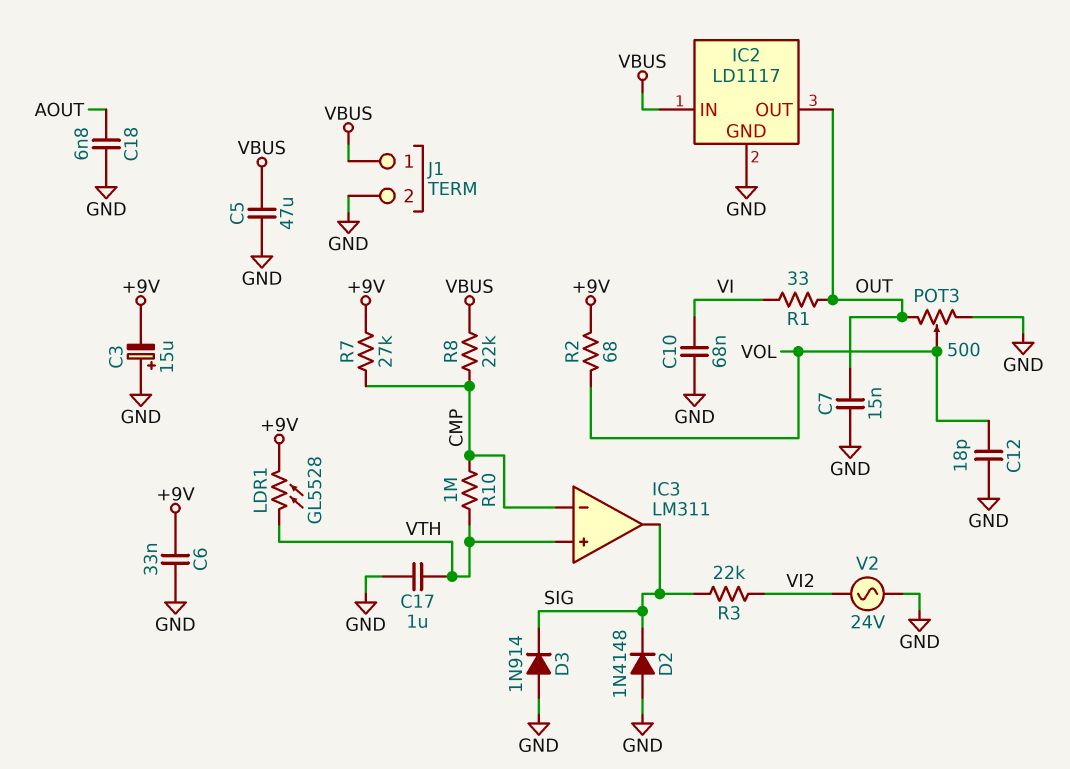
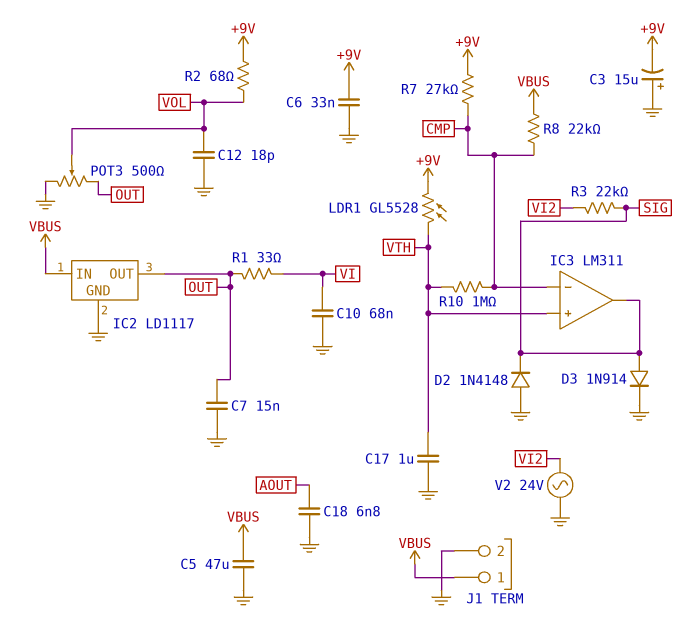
D3: diode 1N914 (A GND, K SIG) -> diode 1N914 (A SIG, K GND)

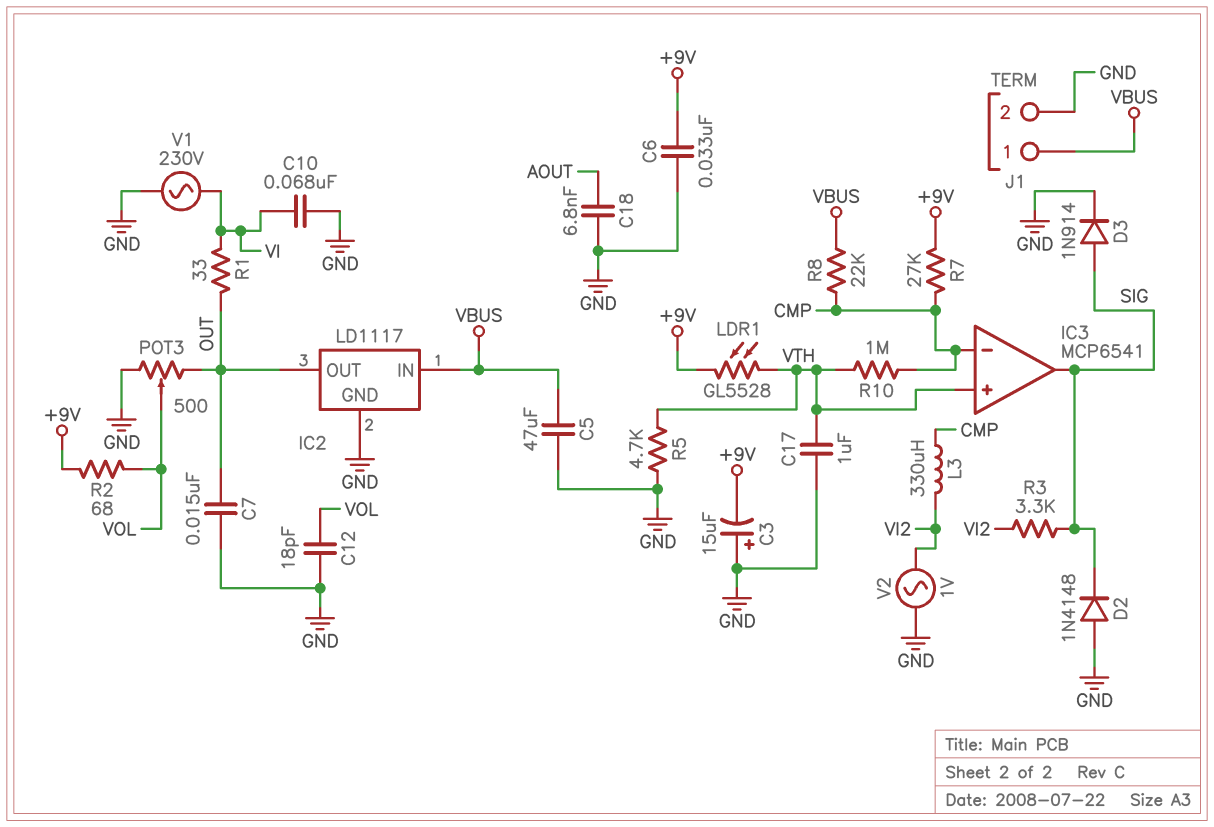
IC3: LM311 -> MCP6541
L3: none -> 330uH (CMP, VI2)
R3: 22k (SIG, VI2) -> 3.3k (SIG, VI2)
R5: none -> 4.7k (GND, VTH)
V1: none -> AC 230V (GND, VI)
V2: AC 24V (GND, VI2) -> AC 1V (GND, VI2)

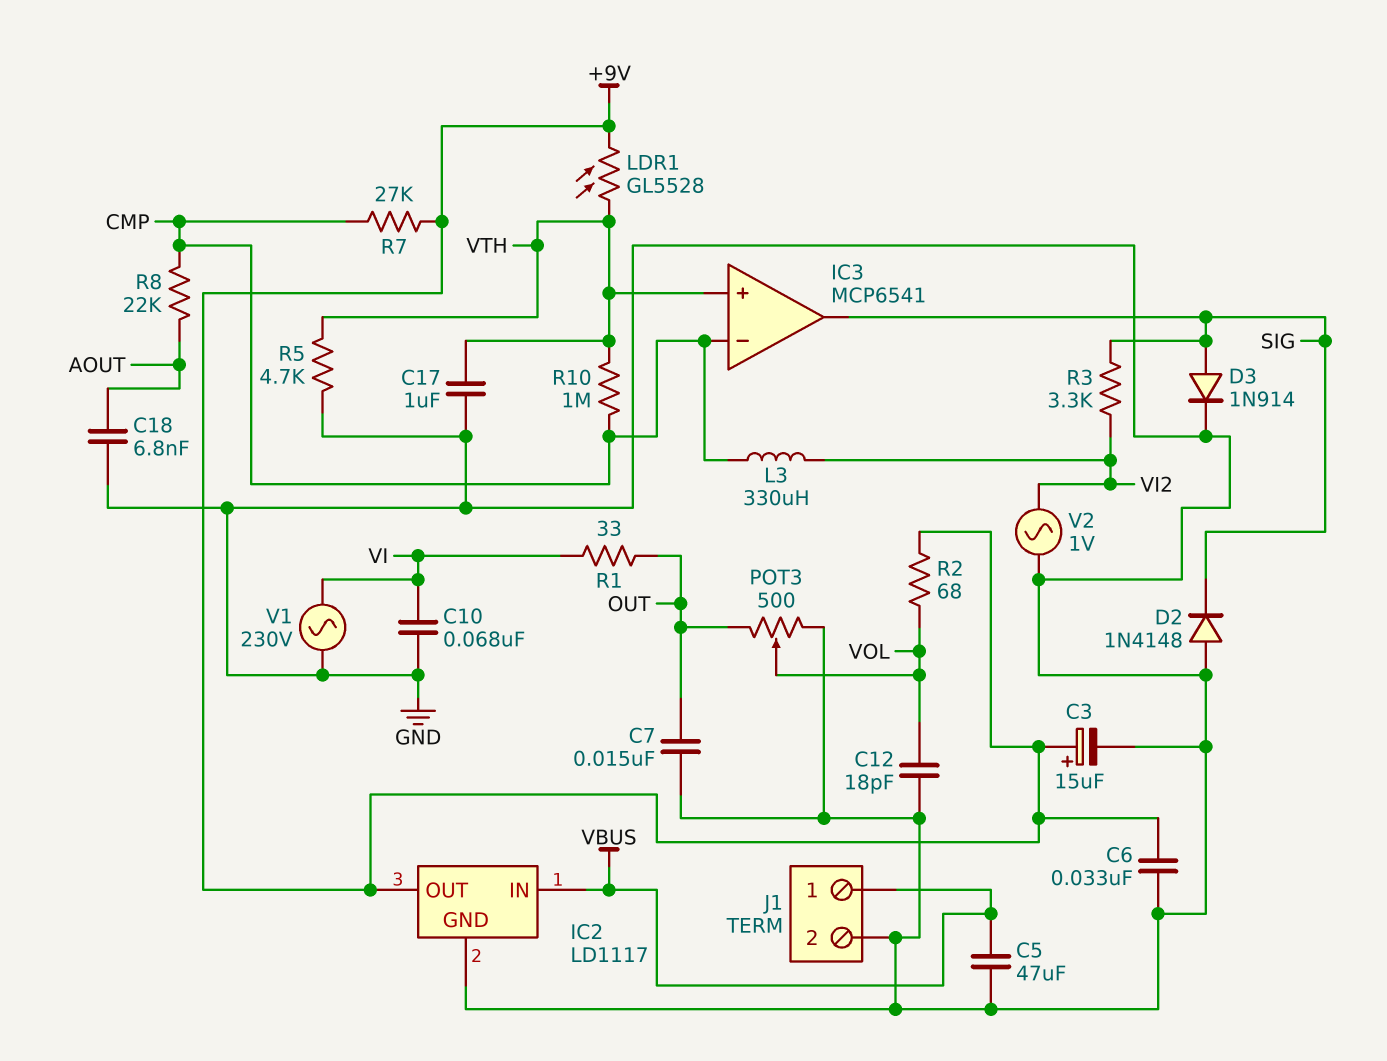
C3: 15uF (plus GND, minus +9V) -> 15uF (plus +9V, minus GND)
IC2 pin OUT: OUT -> +9V
R8: 22k (CMP, VBUS) -> 22k (AOUT, CMP)

